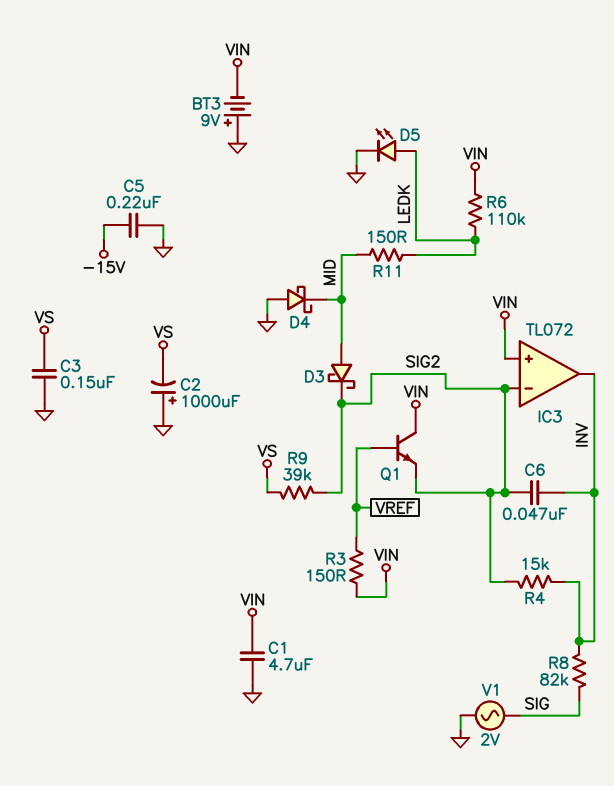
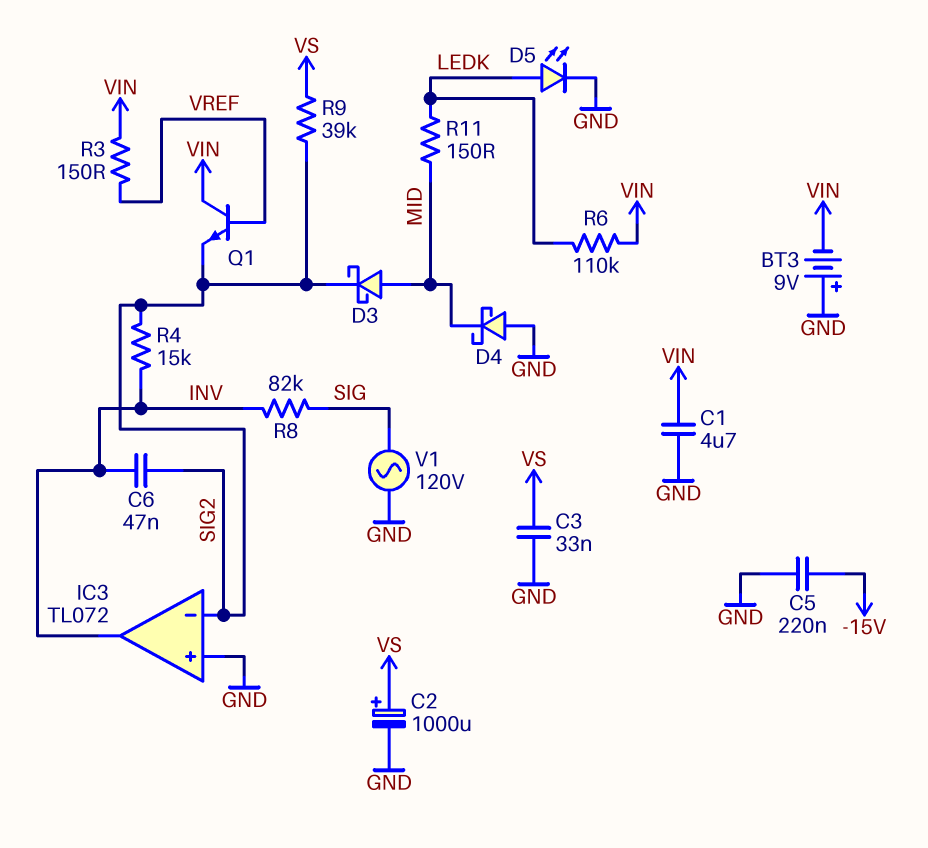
C2: 1000uF (plus GND, minus VS) -> 1000uF (plus VS, minus GND)
C3: 150nF (GND, VS) -> 33nF (GND, VS)
IC3 pin in+: VIN -> GND
V1: AC 2V (GND, SIG) -> AC 120V (GND, SIG)

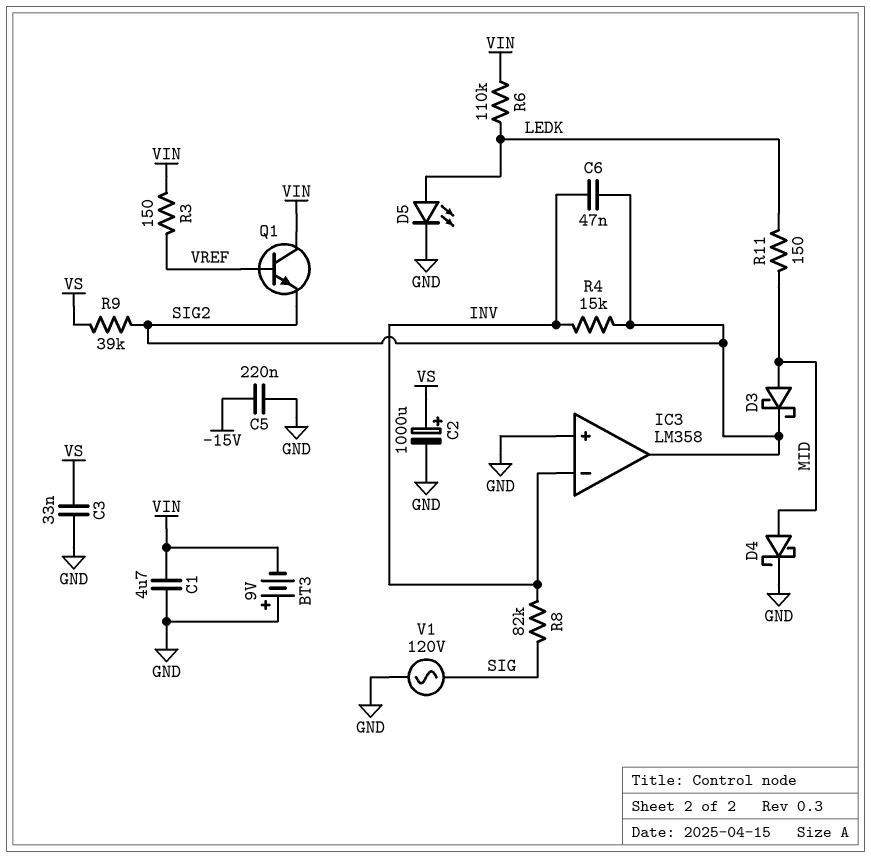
D4: schottky (A GND, K MID) -> schottky (A MID, K GND)
IC3: TL072 -> LM358
IC3 pin in-: SIG2 -> INV
IC3 pin out: INV -> SIG2

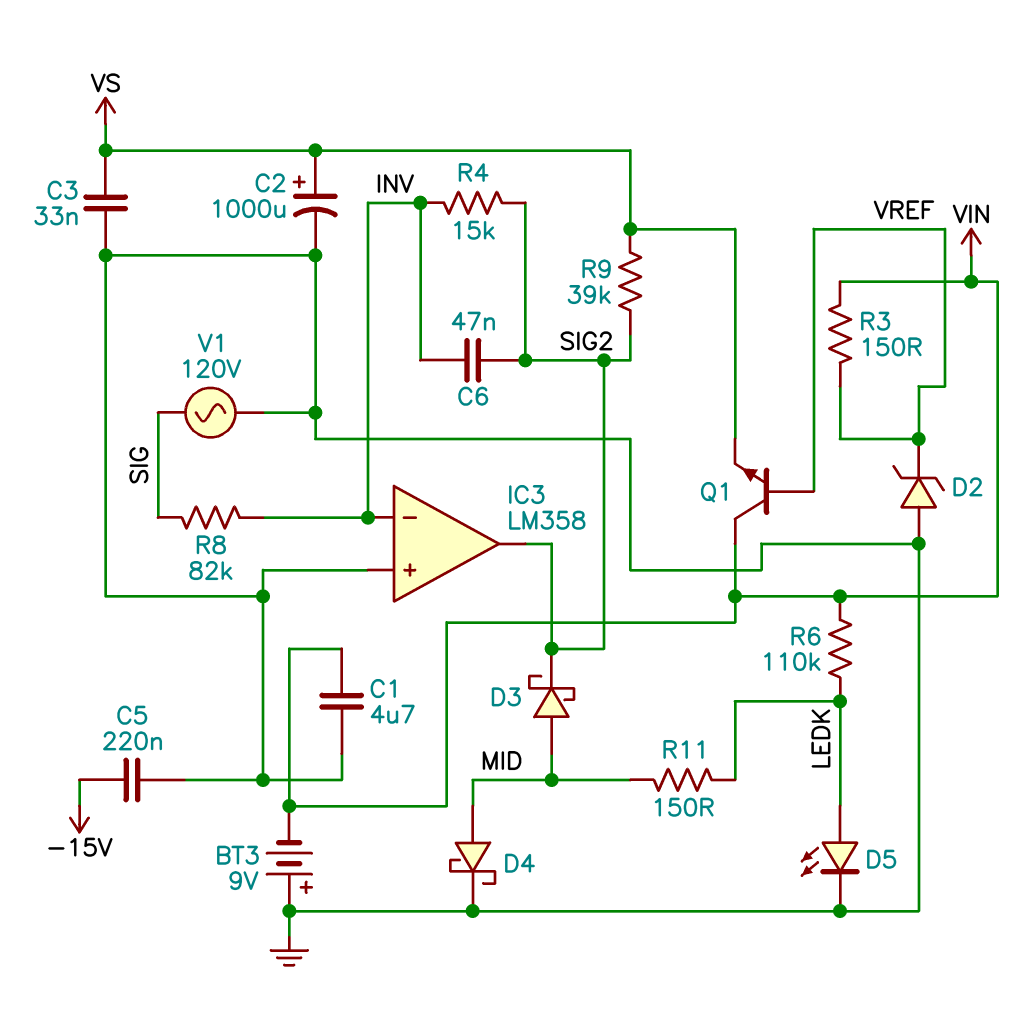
D2: none -> zener (A GND, K VREF)
Q1: NPN (B VREF, C VIN, E SIG2) -> NPN (B VREF, C VIN, E VS)

